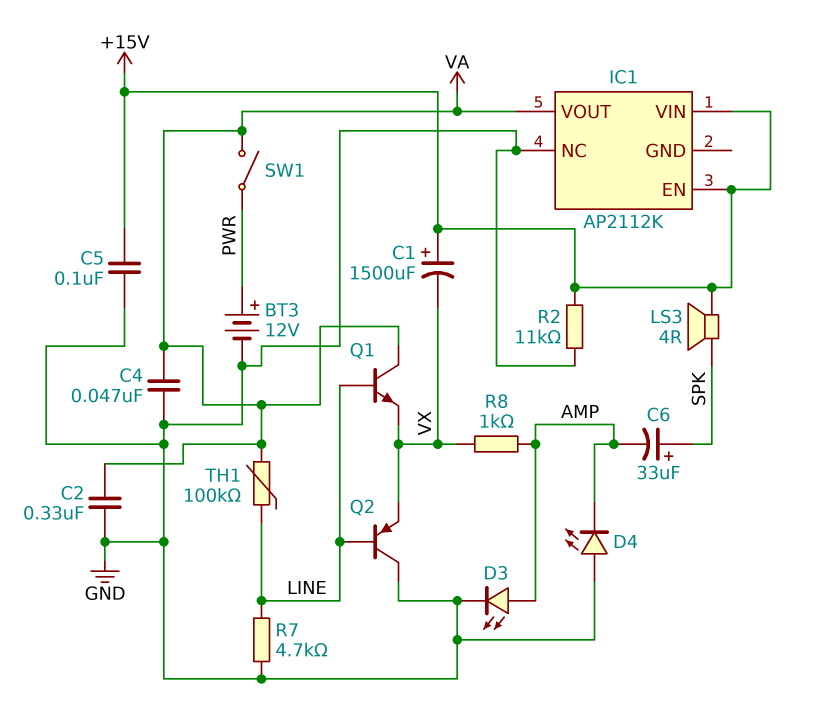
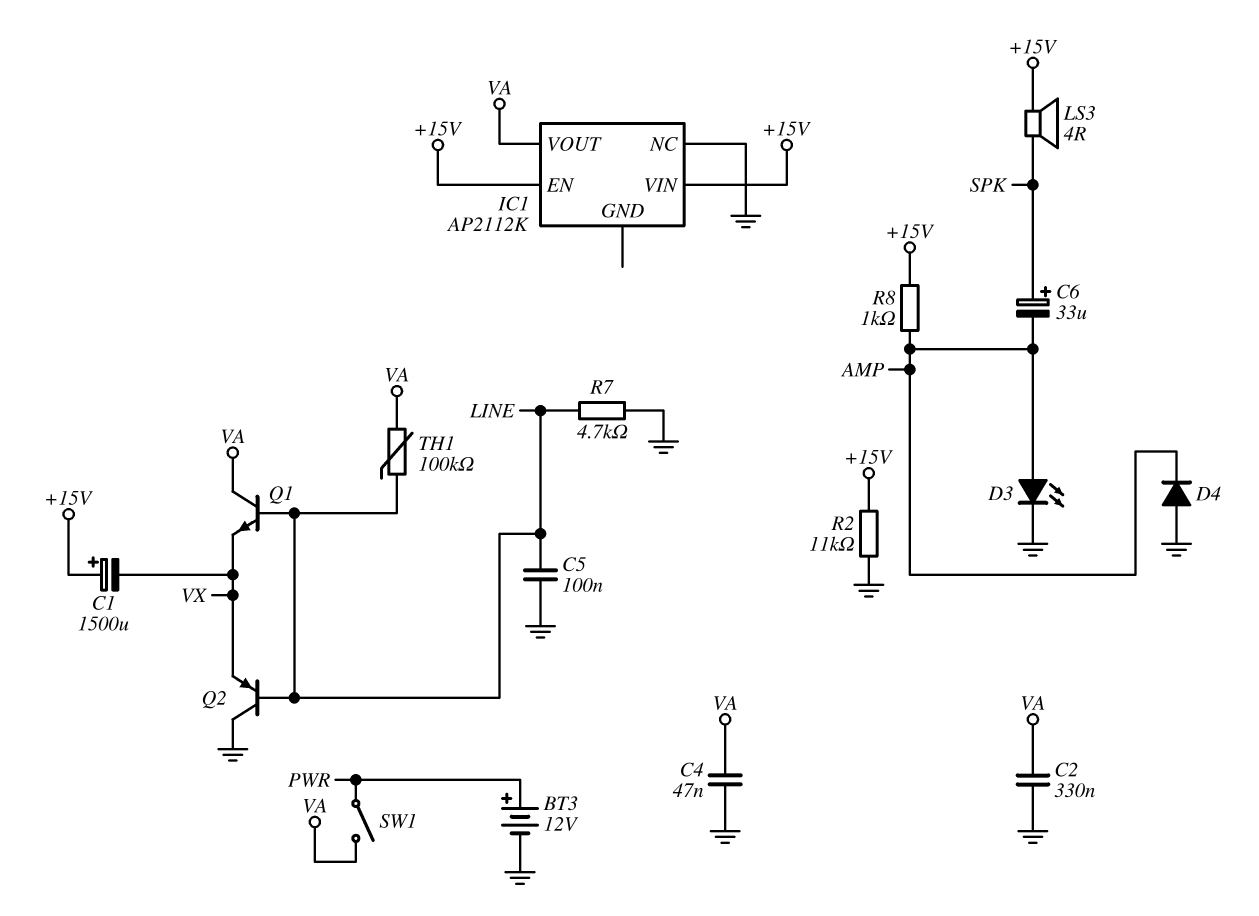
C5: 100nF (+15V, GND) -> 100nF (GND, LINE)
D4: LED (A GND, K AMP) -> diode (A GND, K AMP)
R8: 1k (AMP, VX) -> 1k (+15V, AMP)

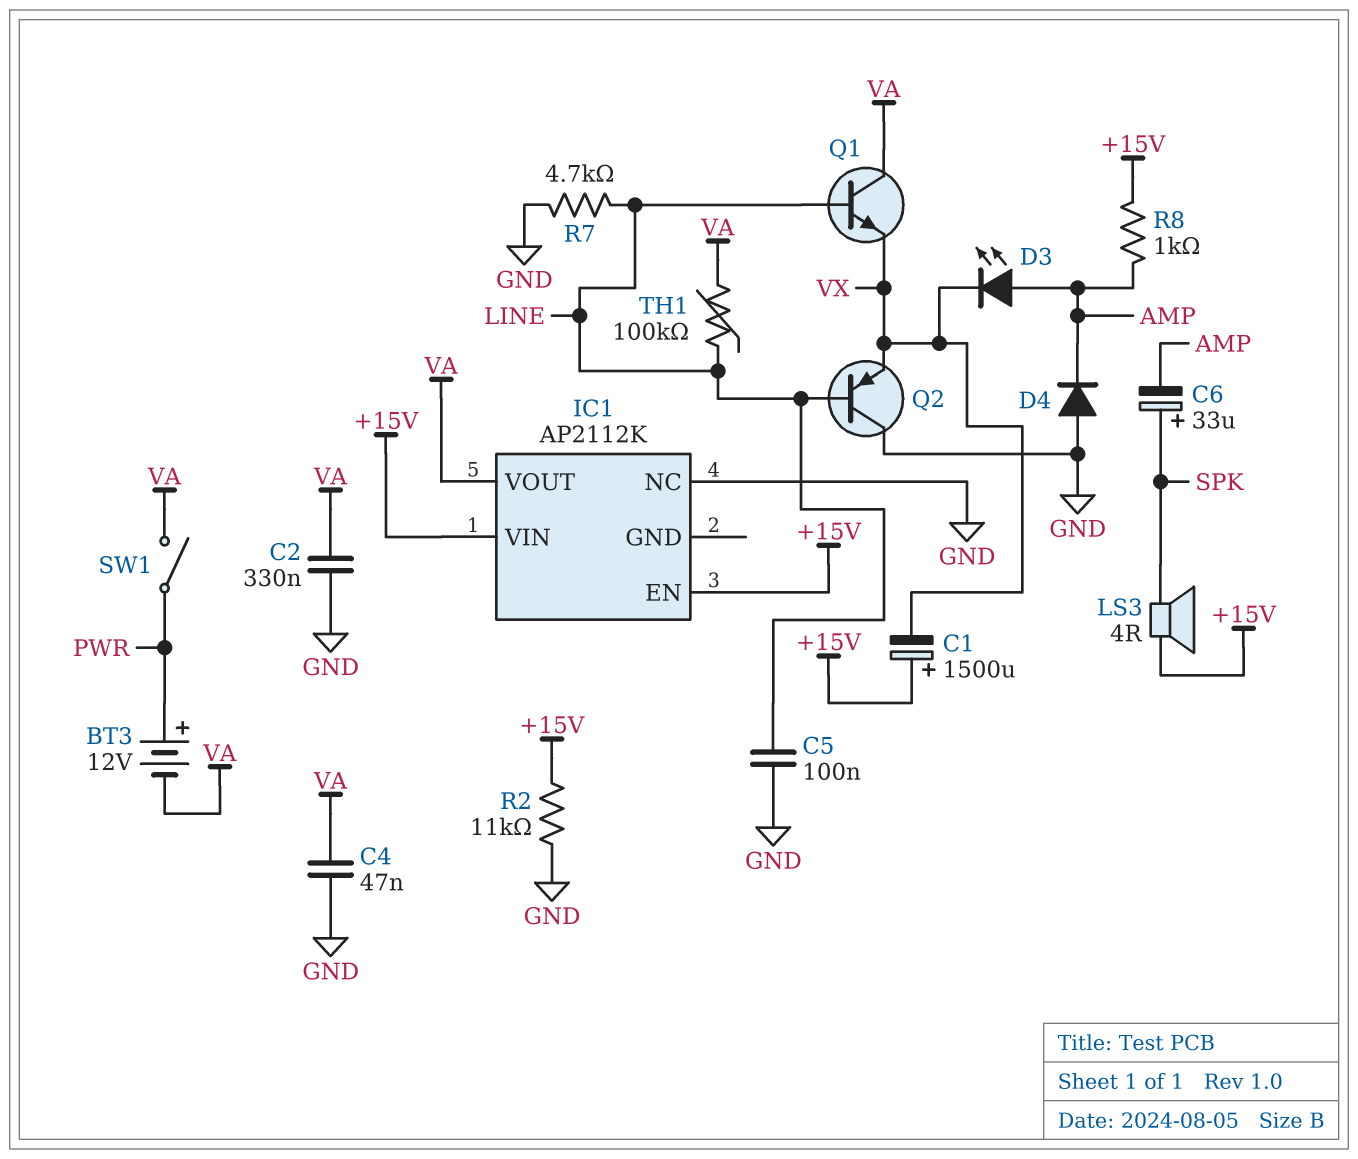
BT3: 12V (plus PWR, minus GND) -> 12V (plus PWR, minus VA)
D3: LED (A AMP, K GND) -> LED (A AMP, K VX)

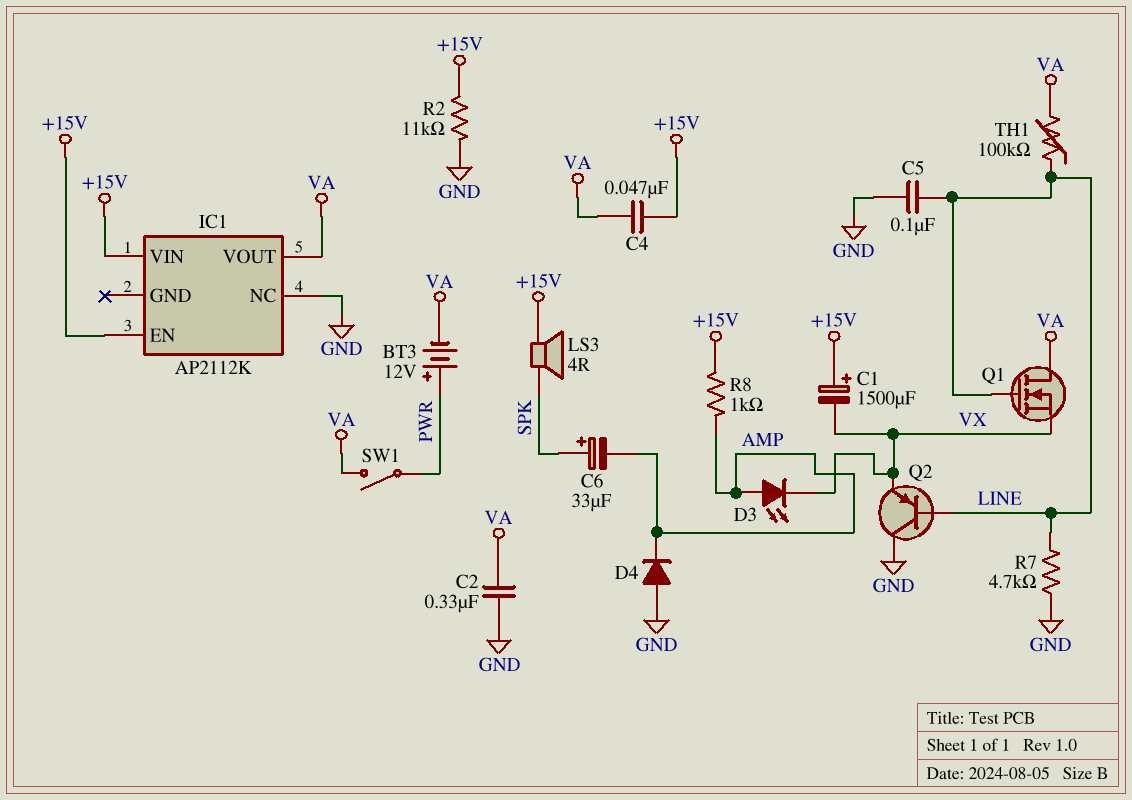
C4: 47nF (GND, VA) -> 47nF (+15V, VA)
Q1: NPN (B LINE, C VA, E VX) -> NMOS (G LINE, D VA, S VX)

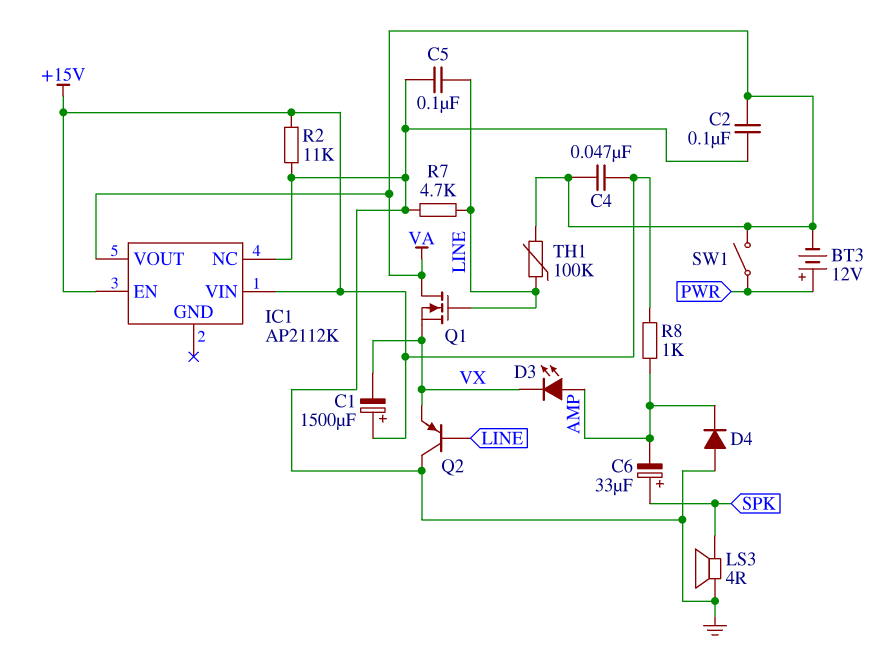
C2: 330nF (GND, VA) -> 100nF (GND, VA)
LS3: speaker 4R (+15V, SPK) -> speaker 4R (GND, SPK)

